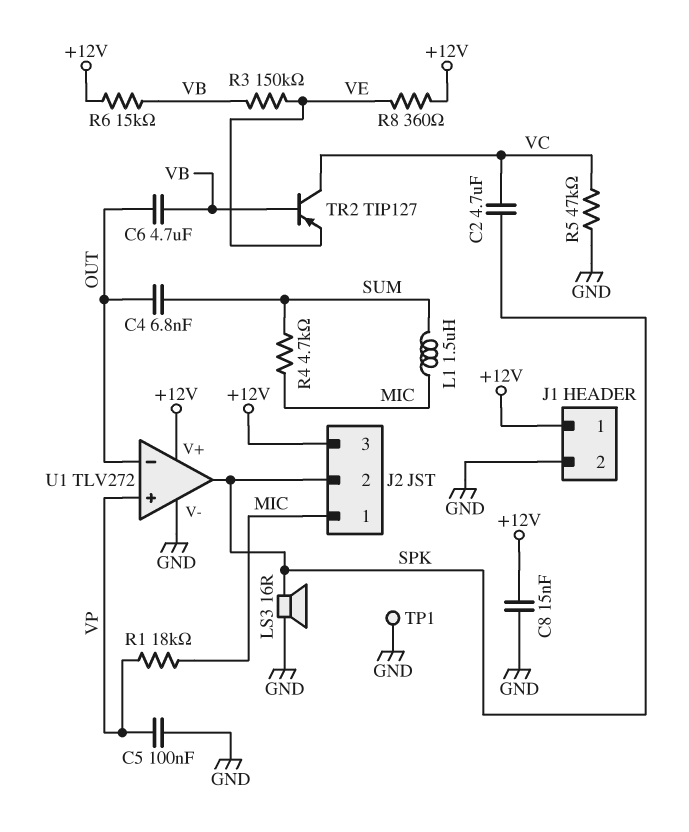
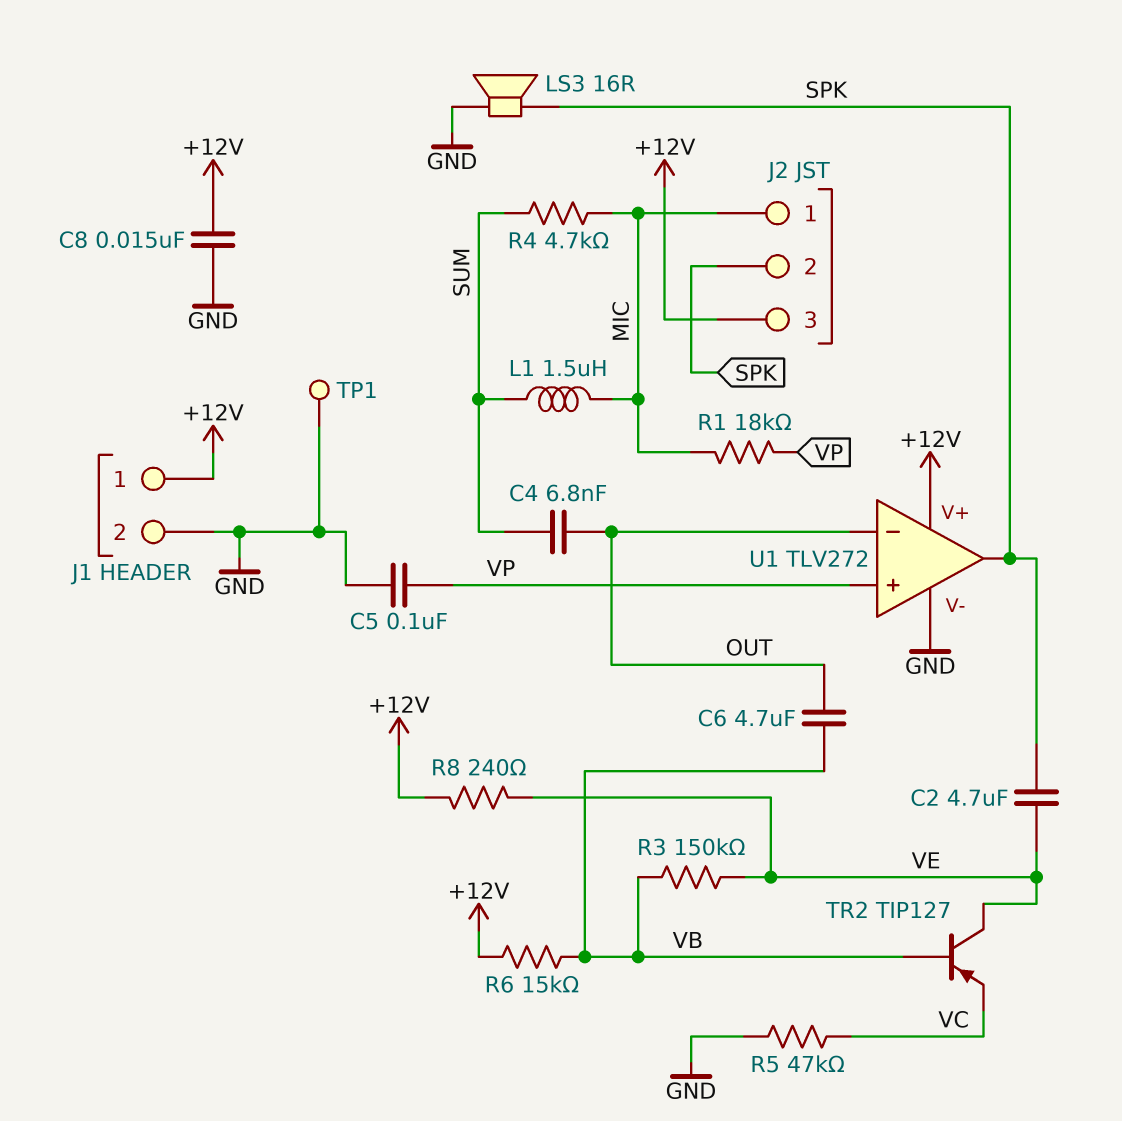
C2: 4.7uF (SPK, VC) -> 4.7uF (SPK, VE)
R8: 360 (+12V, VE) -> 240 (+12V, VE)
TR2: PNP TIP127 (B VB, C VC, E VE) -> PNP TIP127 (B VB, C VE, E VC)

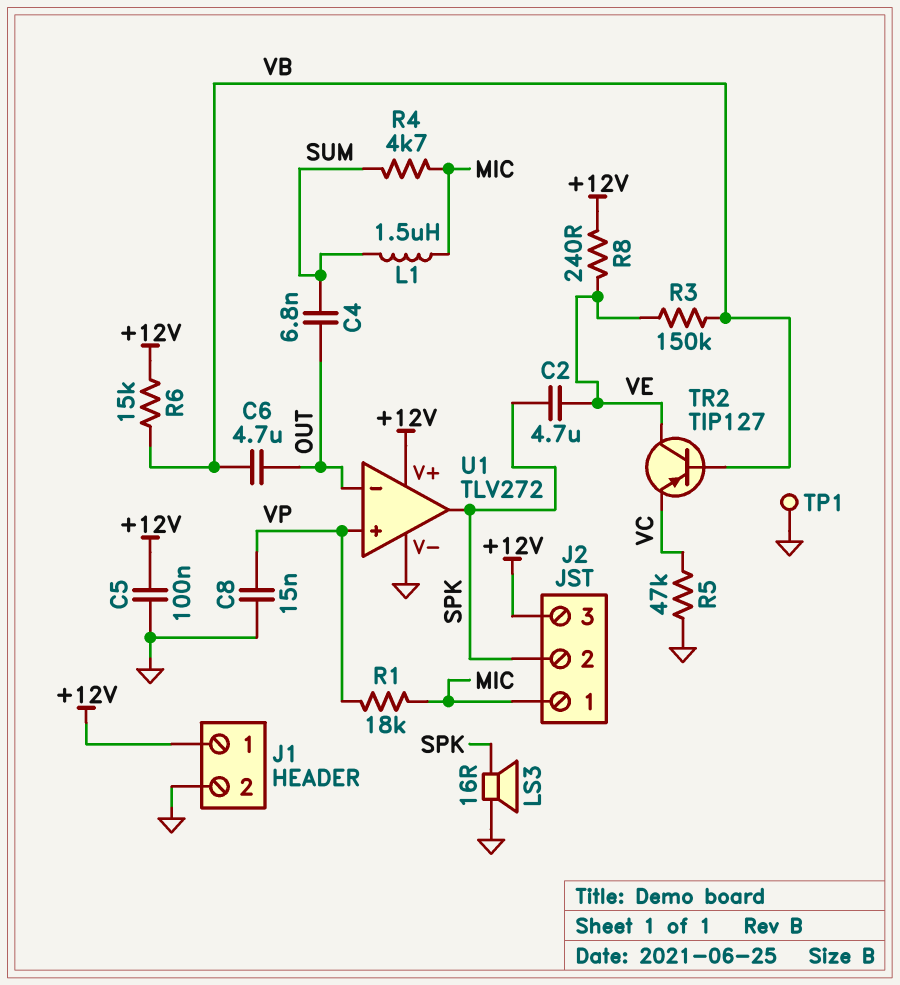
C5: 100nF (GND, VP) -> 100nF (+12V, GND)
C8: 15nF (+12V, GND) -> 15nF (GND, VP)

